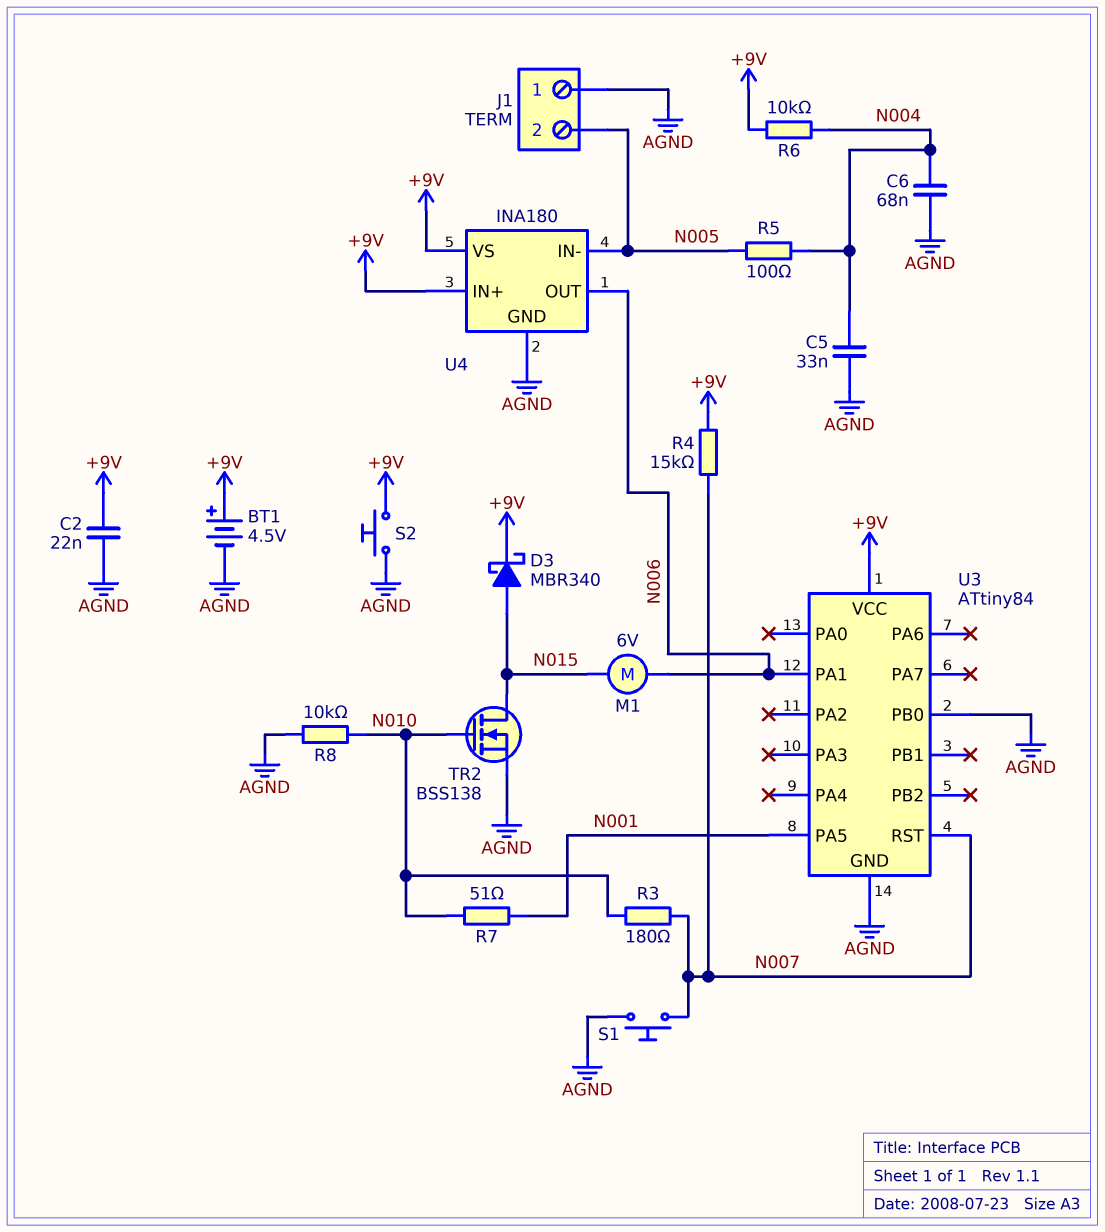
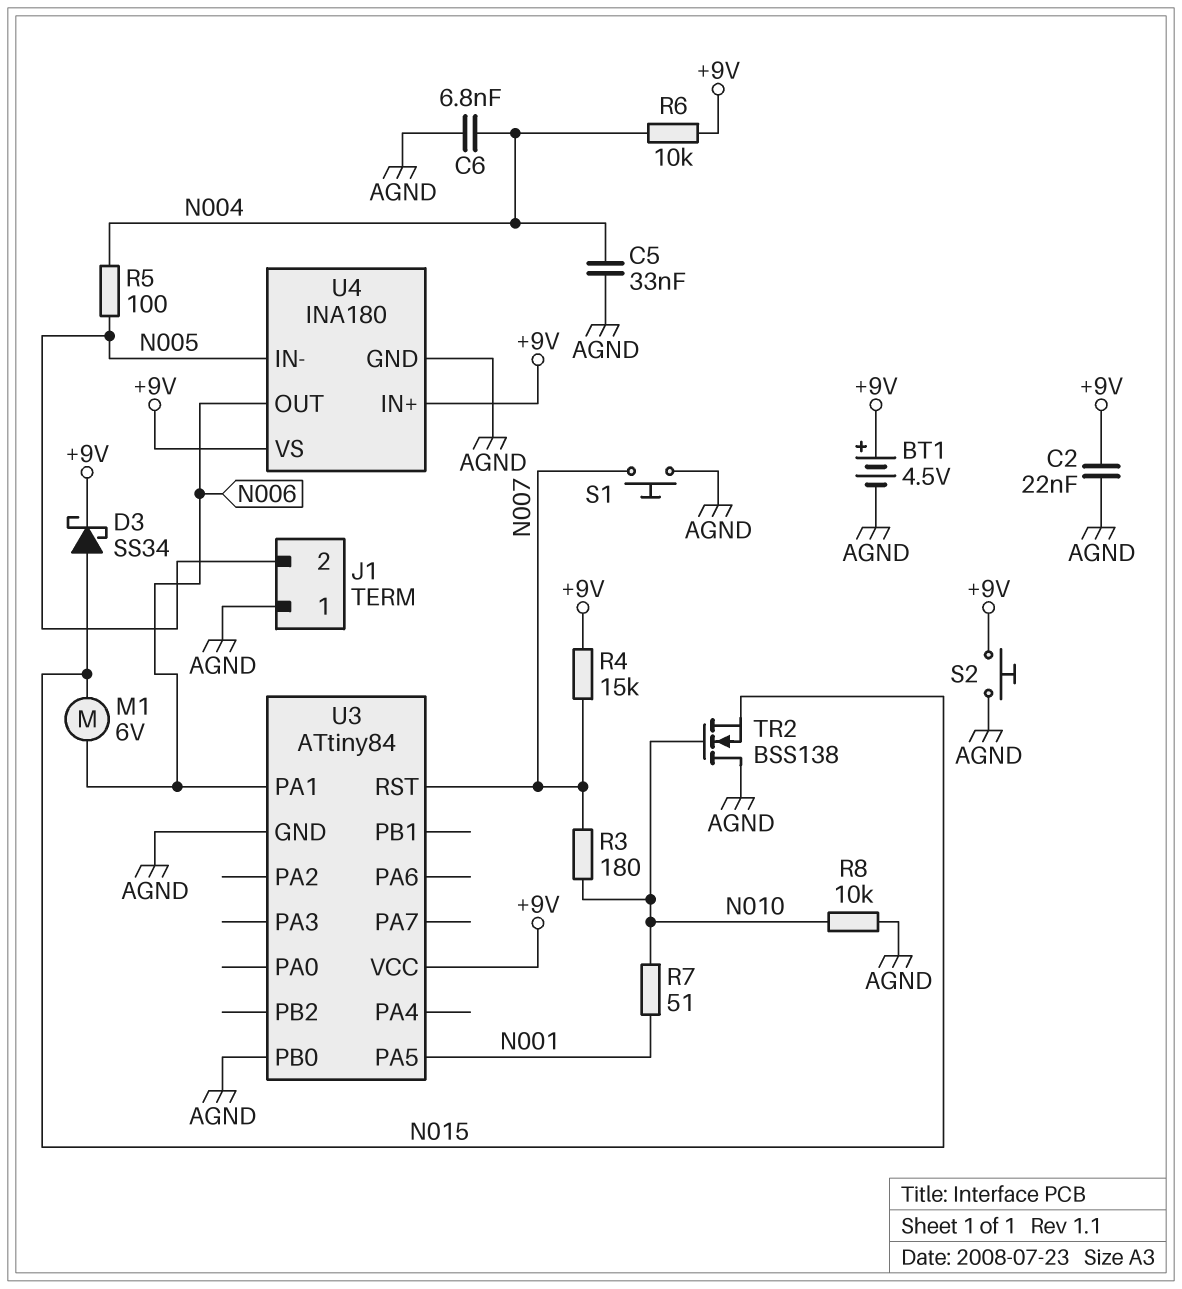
C6: 68nF (AGND, N004) -> 6.8nF (AGND, N004)
D3: schottky MBR340 (A N015, K +9V) -> schottky SS34 (A N015, K +9V)
TR2: NMOS BSS138 (G N010, D N015, S AGND) -> NMOS BSS138 (G N010, D AGND, S N015)

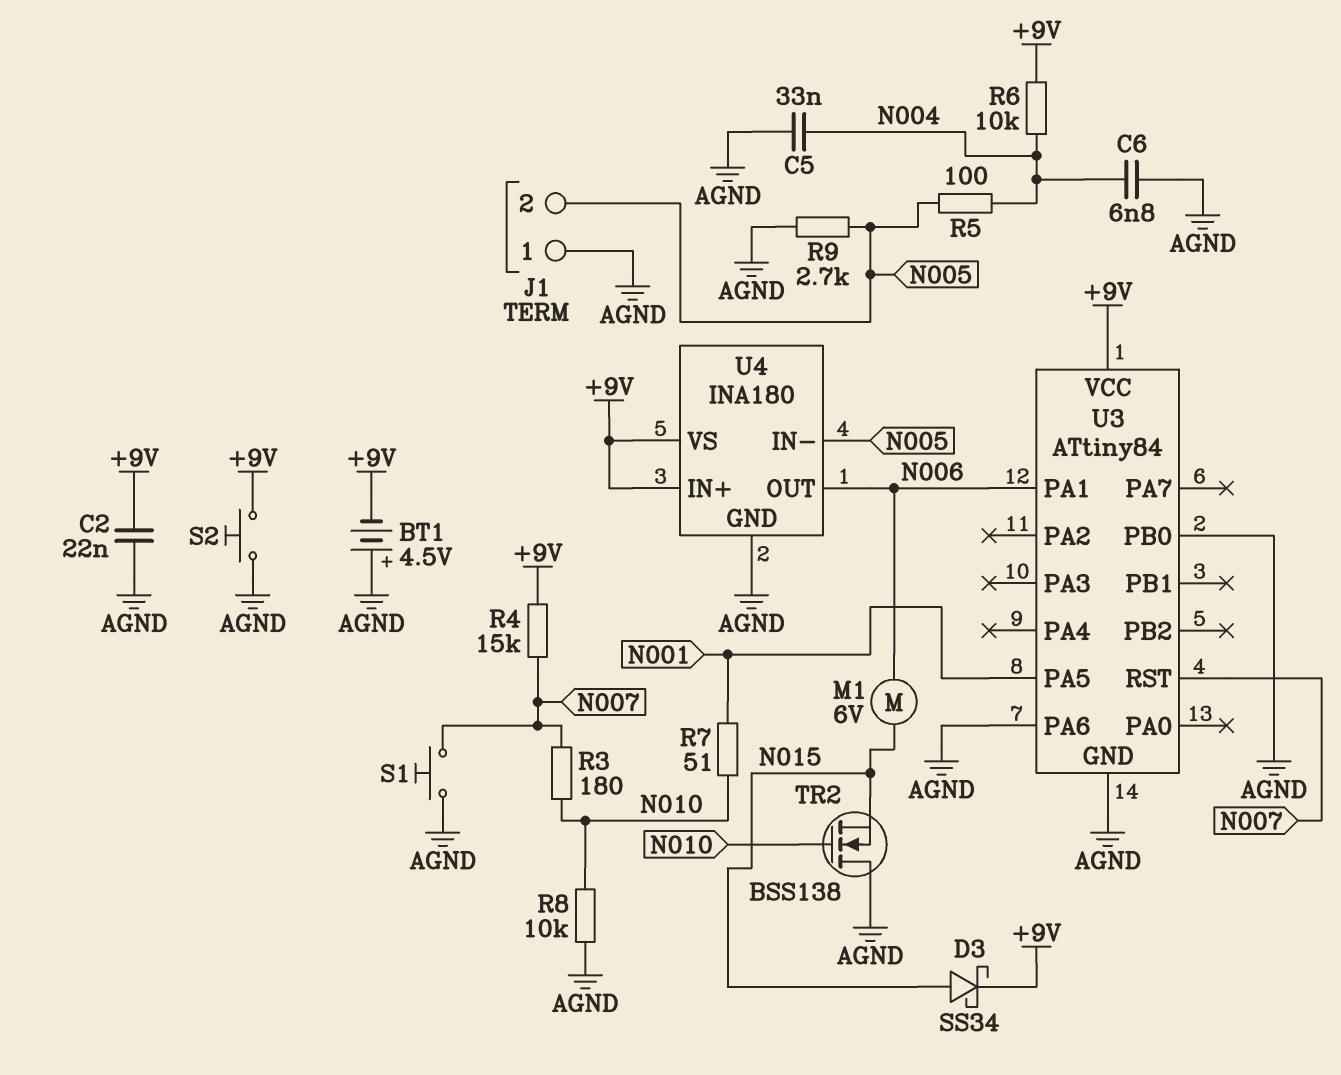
BT1: 4.5V (plus +9V, minus AGND) -> 4.5V (plus AGND, minus +9V)
R9: none -> 2.7k (AGND, N005)
U3 pin PA6: none -> AGND

